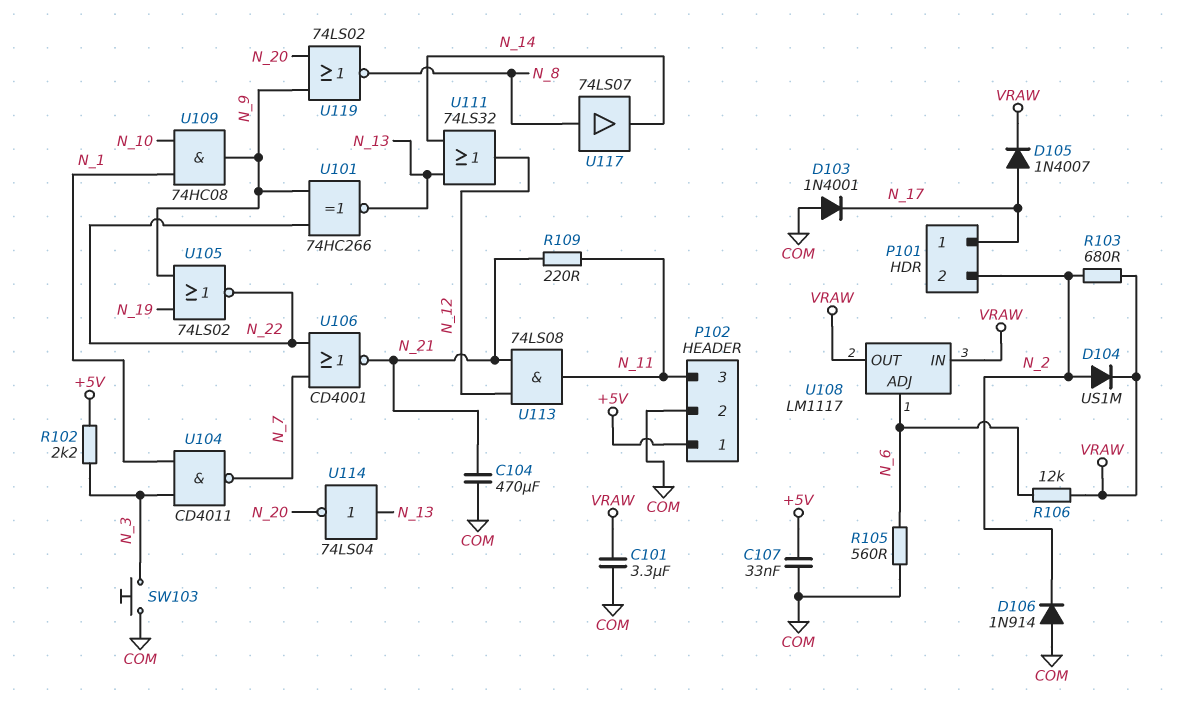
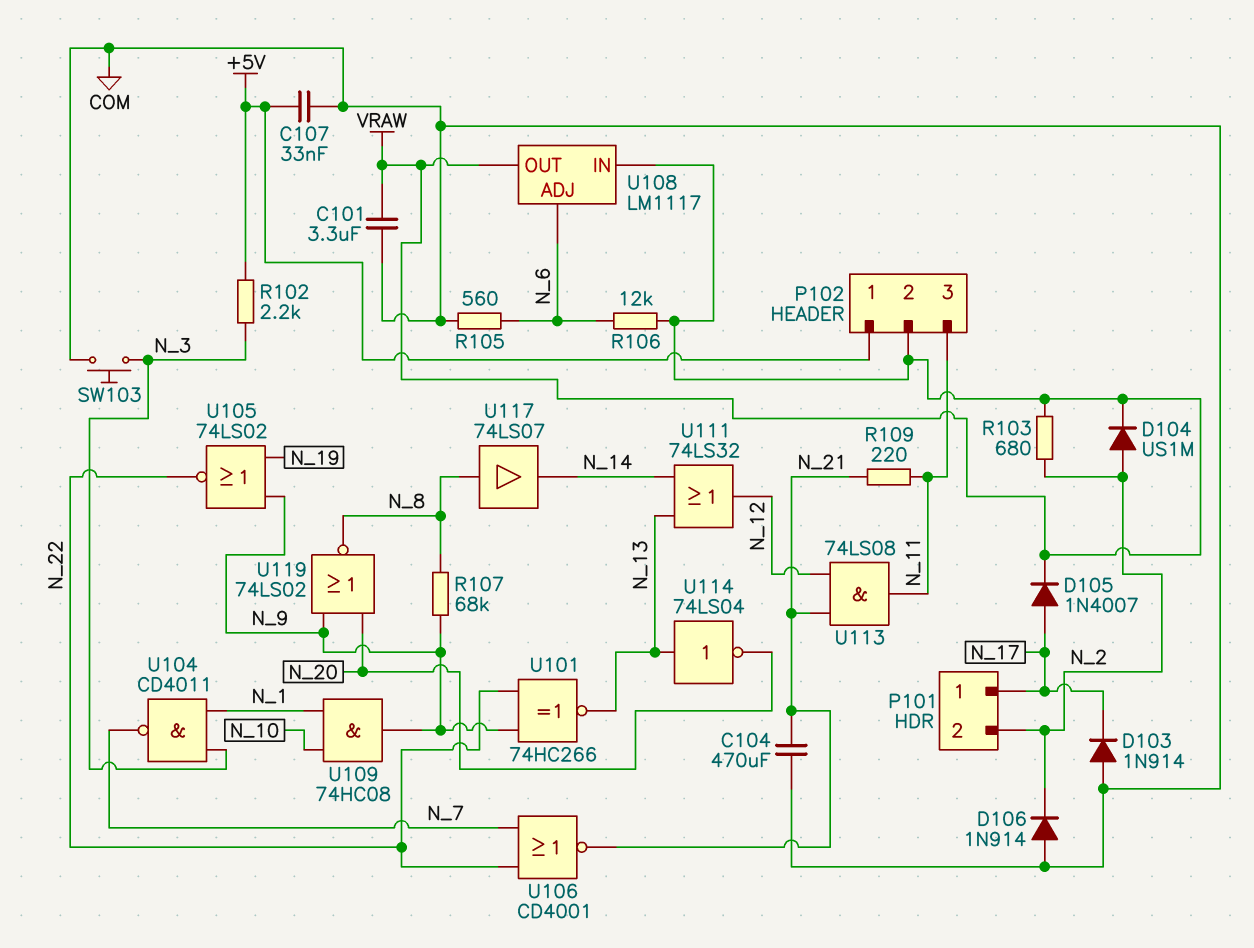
D103: diode 1N4001 (A COM, K N_17) -> diode 1N914 (A COM, K N_17)
P102 pin 2: COM -> VRAW
R107: none -> 68k (N_8, N_9)

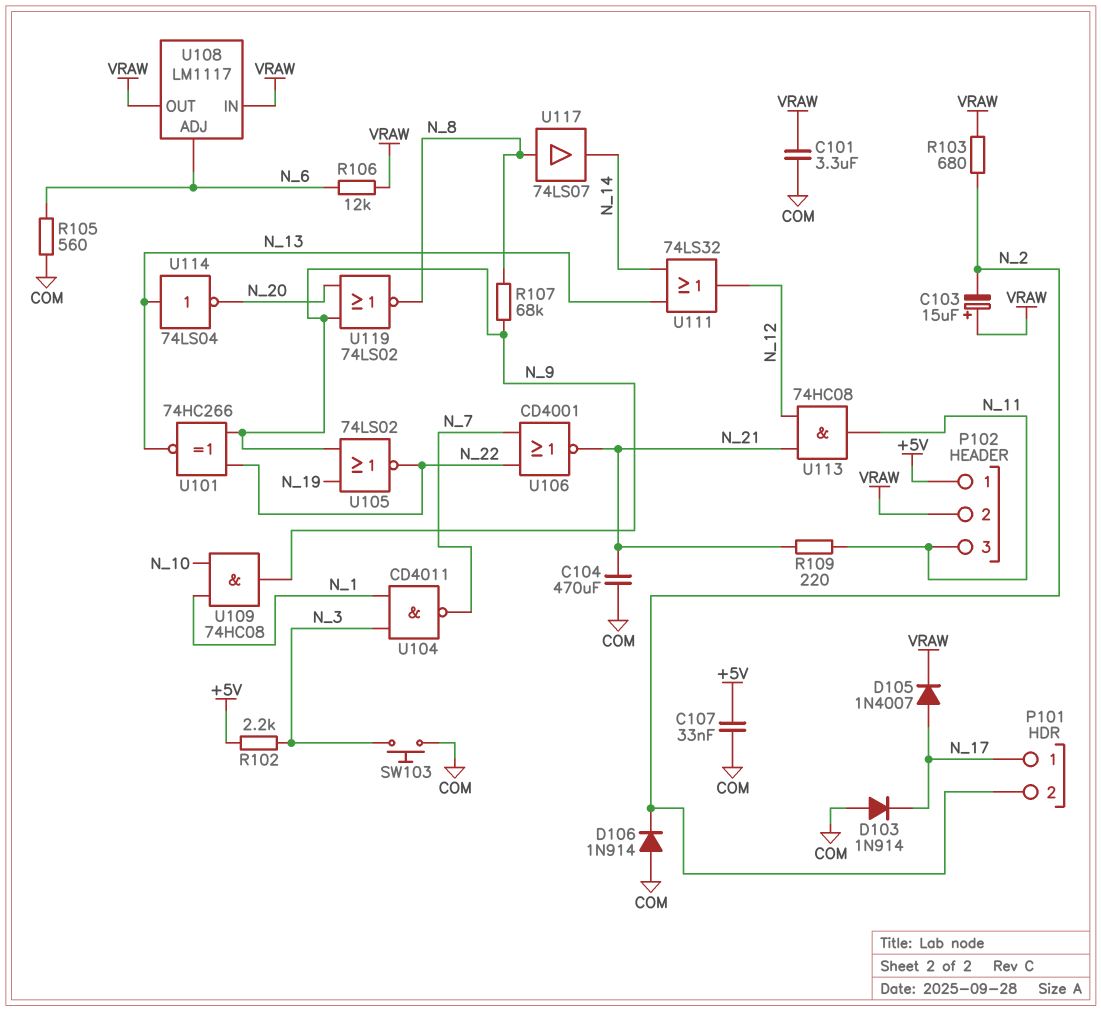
C103: none -> 15uF (plus VRAW, minus N_2)
D104: diode US1M (A N_2, K VRAW) -> none
U113: AND 74LS08 (in N_12, in N_21, out N_11) -> AND 74HC08 (in N_12, in N_21, out N_11)

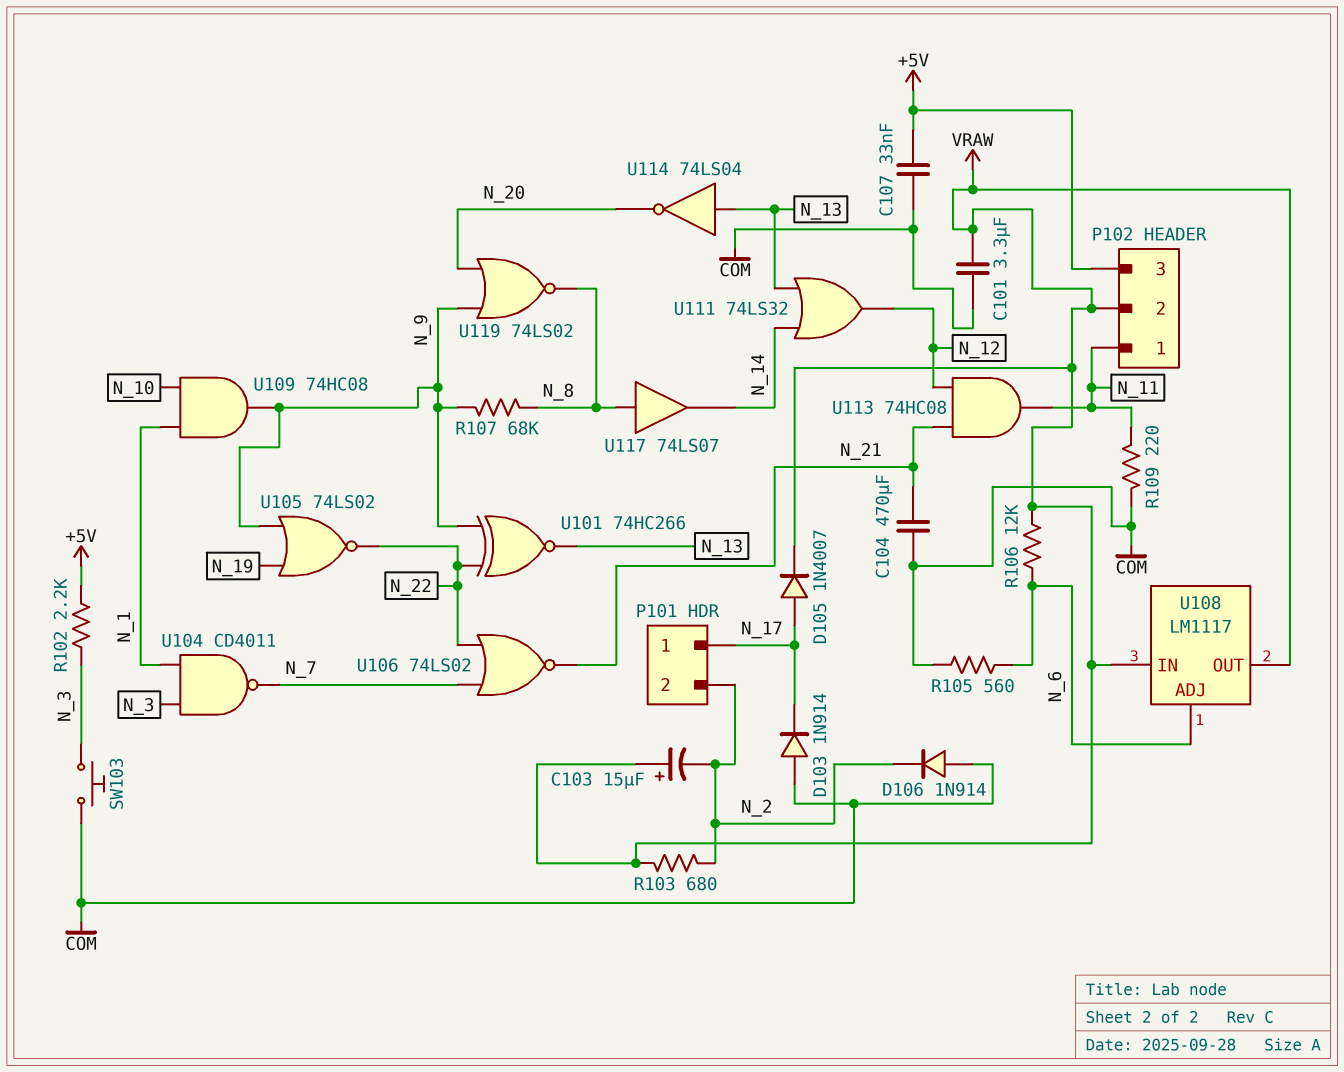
P102 pin 1: +5V -> N_11
P102 pin 3: N_11 -> +5V
R109: 220 (N_11, N_21) -> 220 (COM, N_11)
U106: NOR CD4001 (in N_7, in N_22, out N_21) -> NOR 74LS02 (in N_7, in N_22, out N_21)

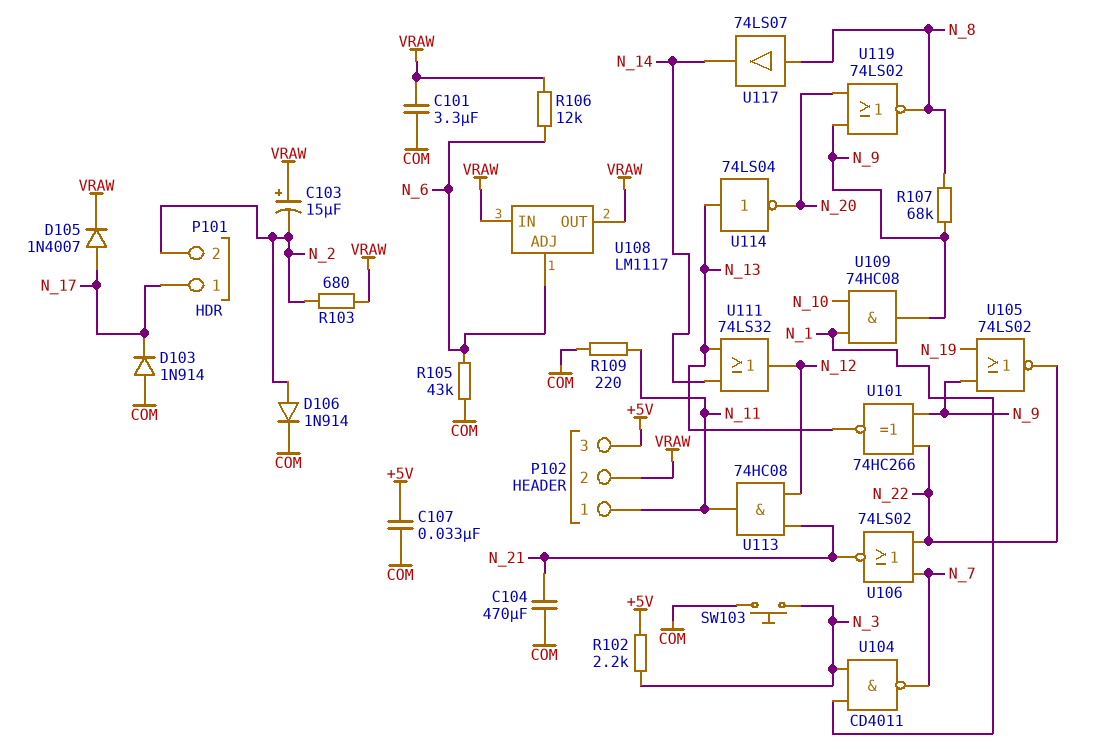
D106: diode 1N914 (A COM, K N_2) -> diode 1N914 (A N_2, K COM)
R105: 560 (COM, N_6) -> 43k (COM, N_6)

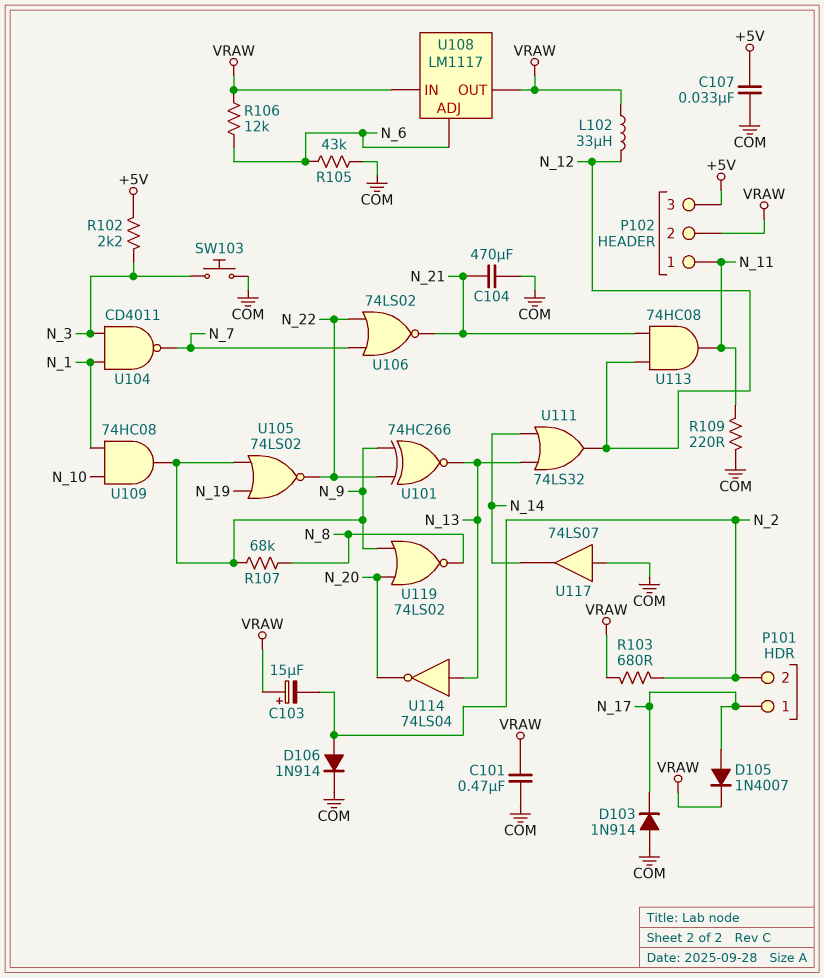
C101: 3.3uF (COM, VRAW) -> 470nF (COM, VRAW)
L102: none -> 33uH (N_12, VRAW)
U117: buffer 74LS07 (in N_8, out N_14) -> buffer 74LS07 (in COM, out N_14)

